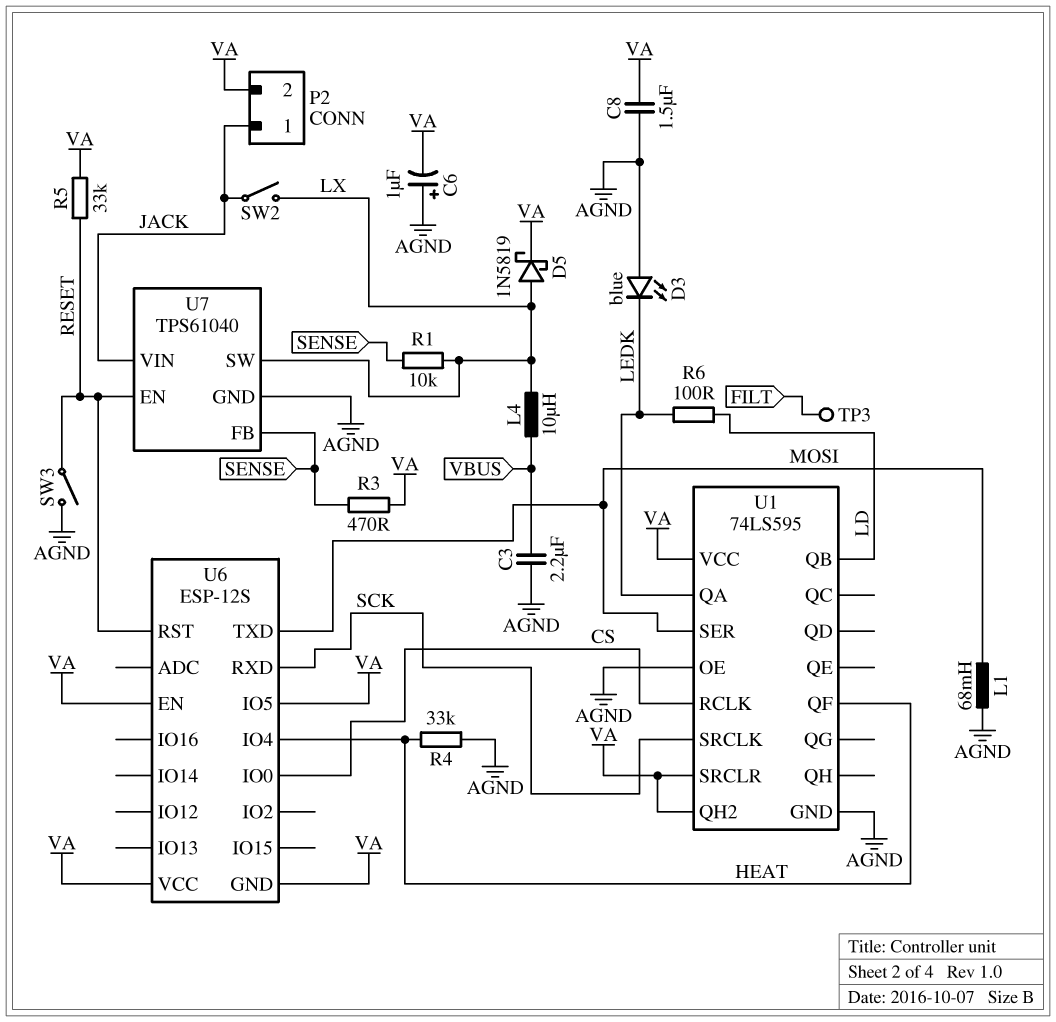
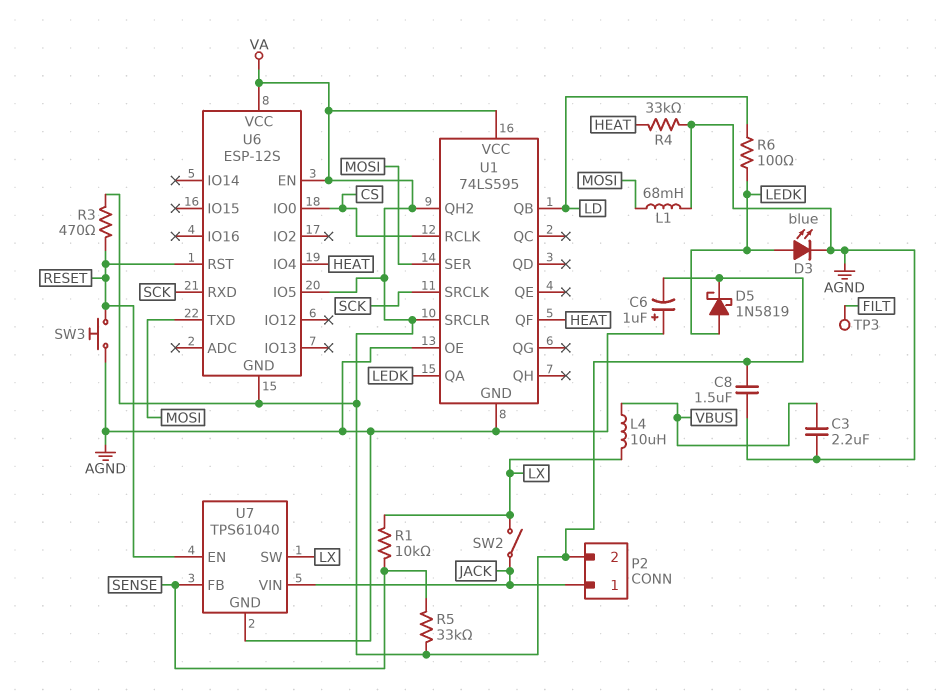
D3: LED blue (A AGND, K LEDK) -> LED blue (A LEDK, K AGND)
D5: schottky 1N5819 (A LX, K VA) -> schottky 1N5819 (A LEDK, K VA)
R3: 470 (SENSE, VA) -> 470 (RESET, VA)
R5: 33k (RESET, VA) -> 33k (SENSE, VA)
SW3: switch (AGND, RESET) -> button (AGND, RESET)

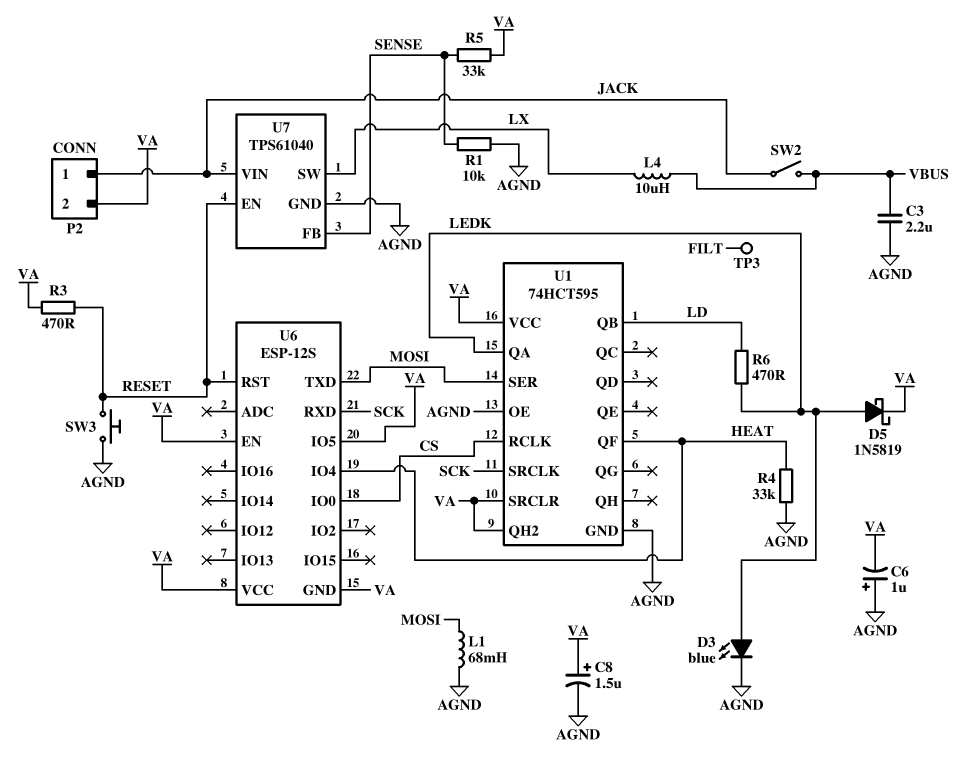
C8: 1.5uF (AGND, VA) -> 1.5uF (plus VA, minus AGND)
R1: 10k (LX, SENSE) -> 10k (AGND, SENSE)
R6: 100 (LD, LEDK) -> 470 (LD, LEDK)
SW2: switch (JACK, LX) -> switch (JACK, VBUS)
U1: 74LS595 -> 74HCT595

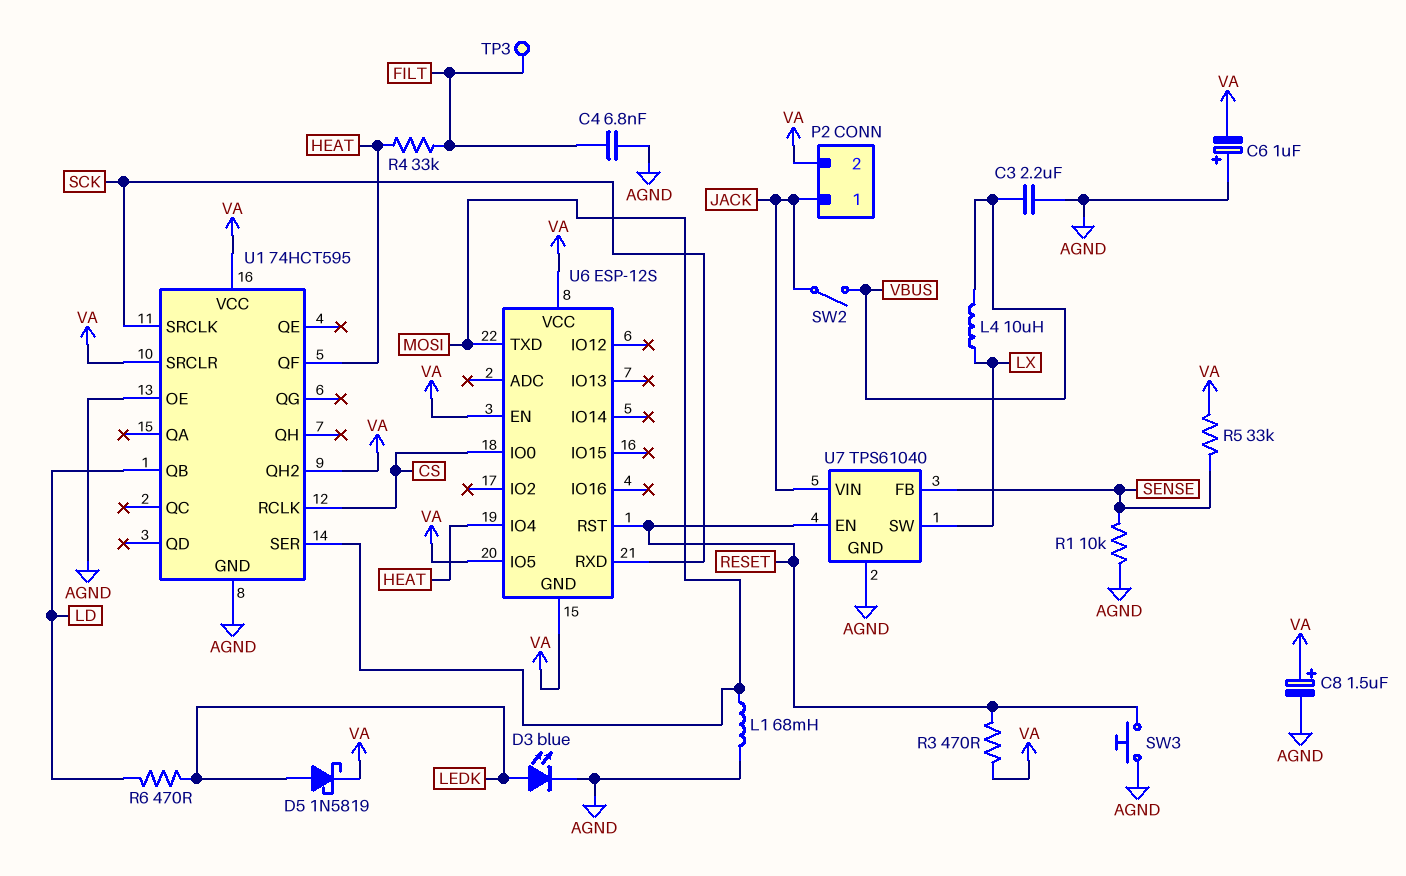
C4: none -> 6.8nF (AGND, FILT)
R4: 33k (AGND, HEAT) -> 33k (FILT, HEAT)
U1 pin QA: LEDK -> none

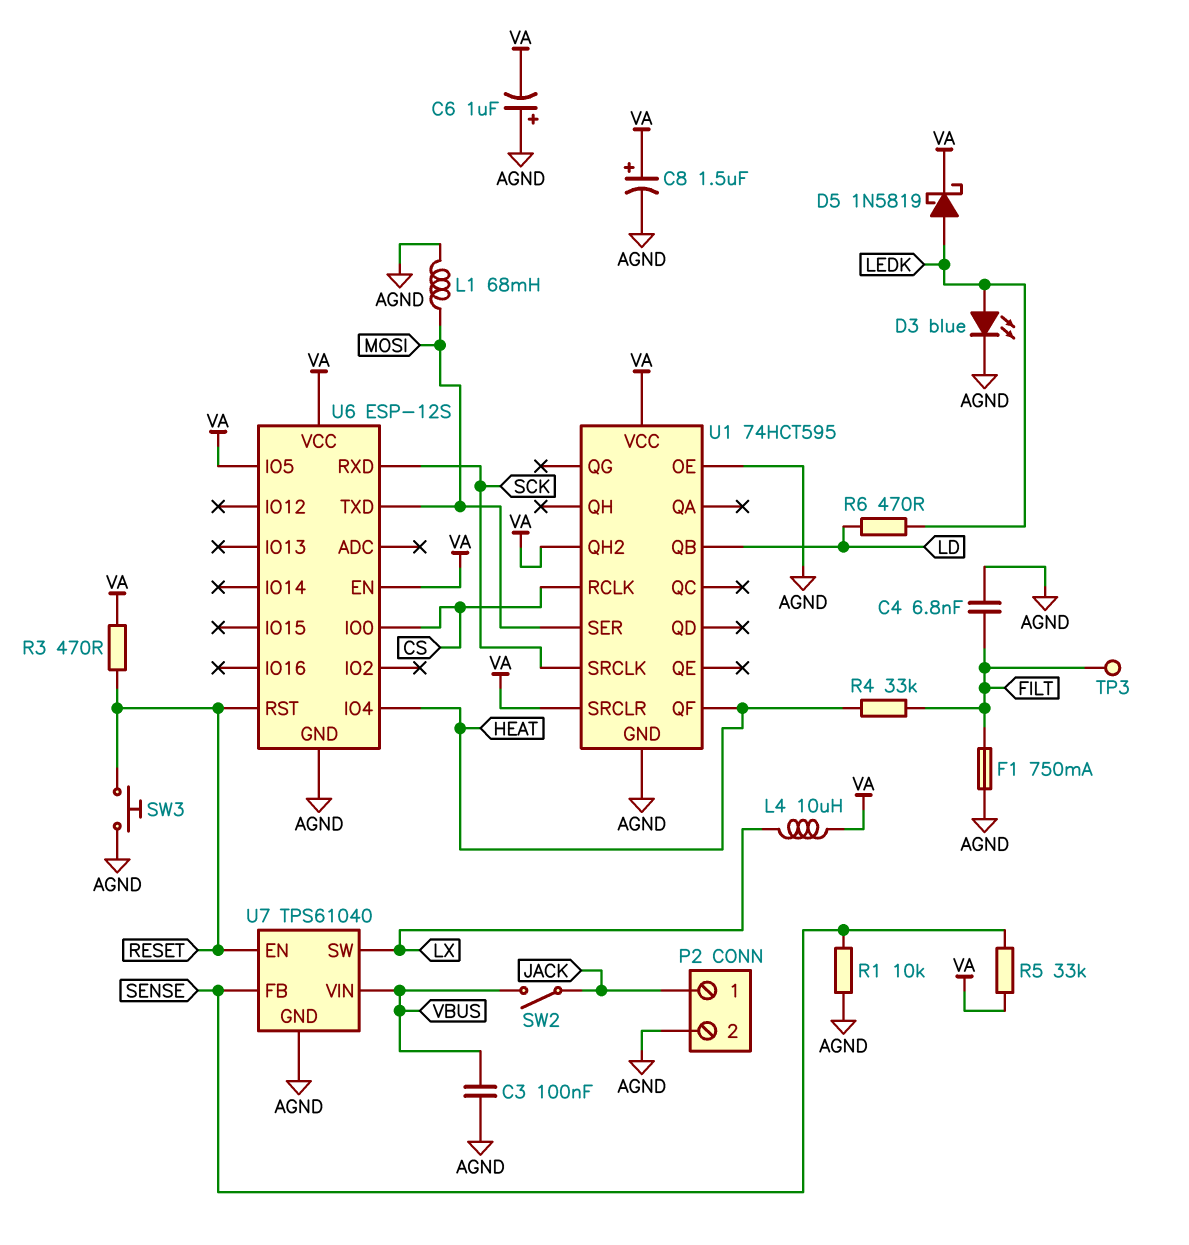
C3: 2.2uF (AGND, VBUS) -> 100nF (AGND, VBUS)
F1: none -> 750mA (AGND, FILT)
L4: 10uH (LX, VBUS) -> 10uH (LX, VA)
P2 pin 2: VA -> AGND
U6 pin GND: VA -> AGND
U7 pin VIN: JACK -> VBUS

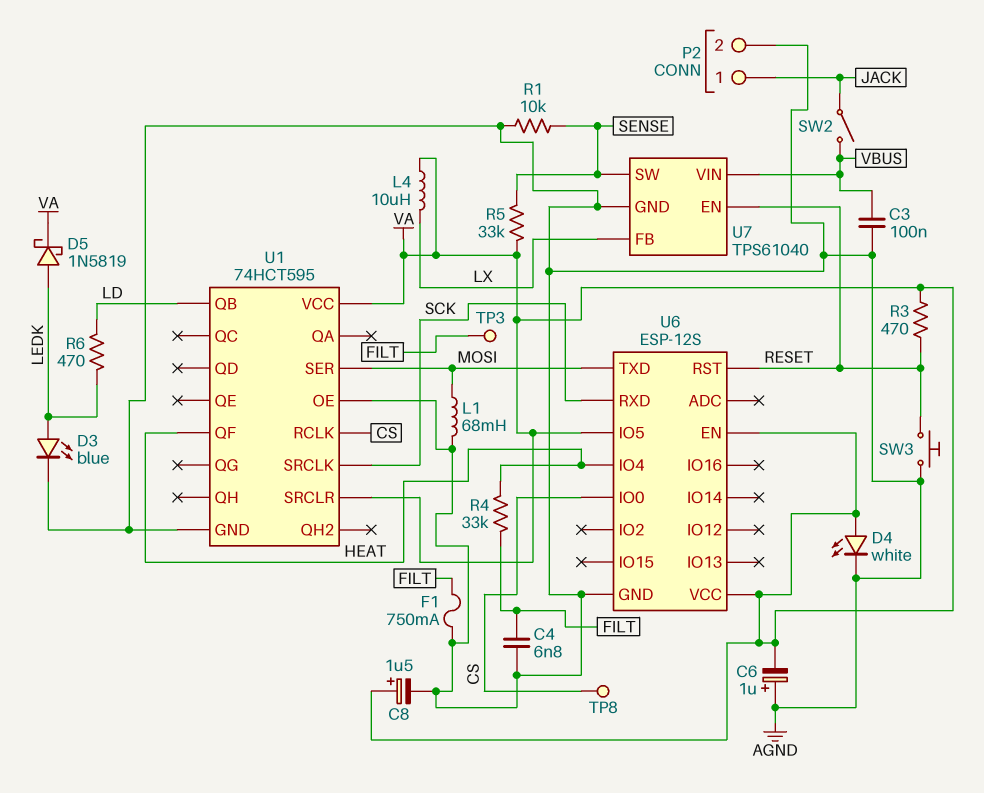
D4: none -> LED white (A VA, K AGND)
TP8: none -> test point (CS)
U1 pin QH2: VA -> none
U7 pin FB: SENSE -> LX
U7 pin SW: LX -> SENSE

